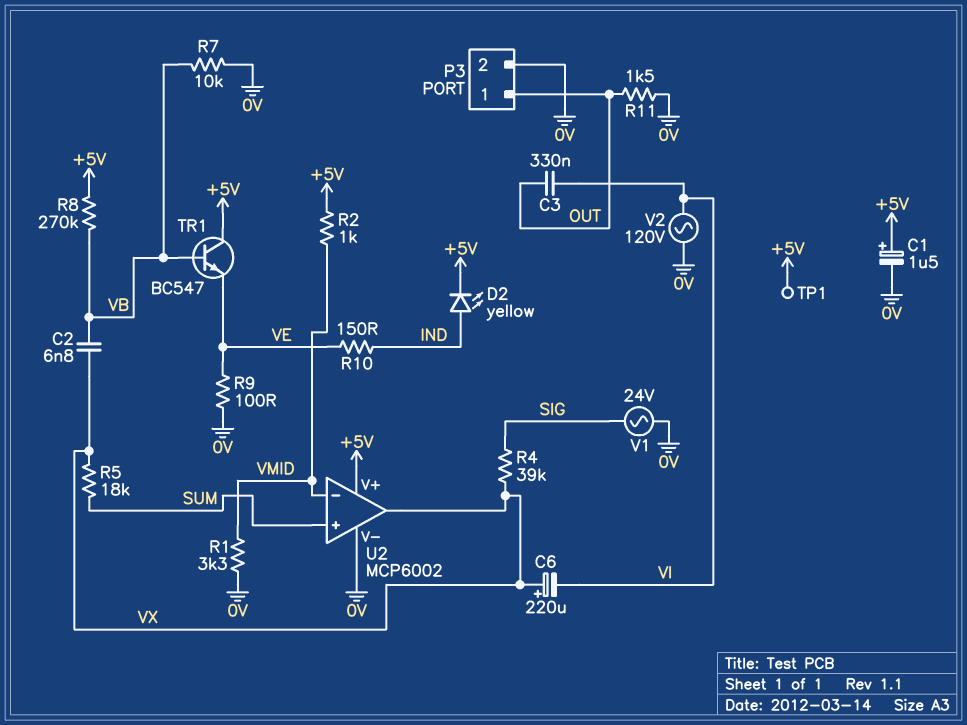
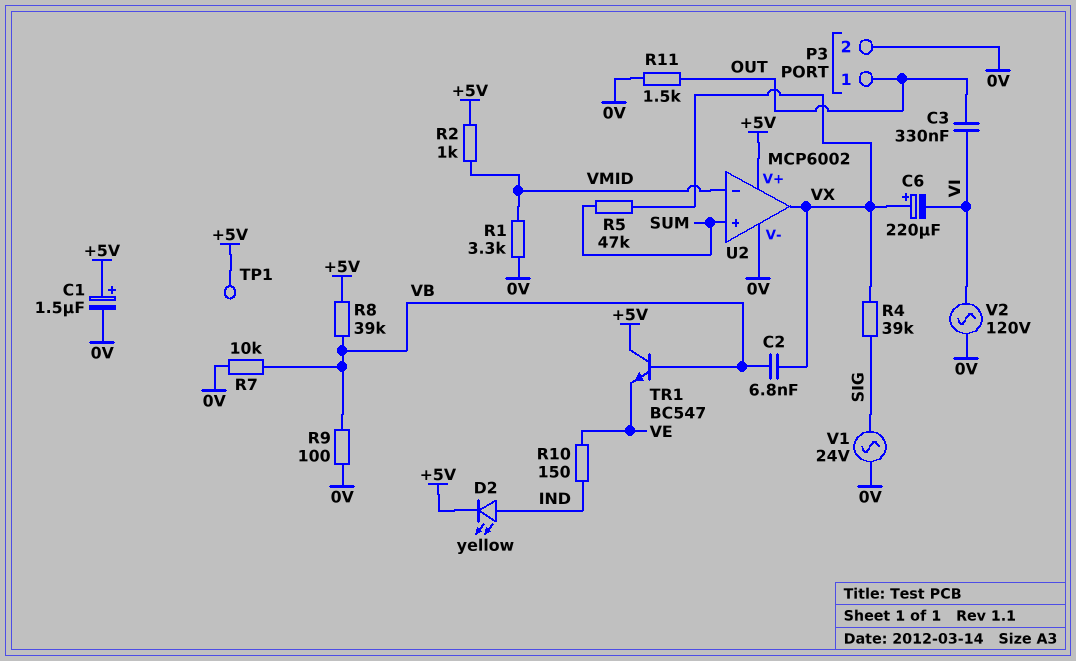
R5: 18k (SUM, VX) -> 47k (SUM, VX)
R8: 270k (+5V, VB) -> 39k (+5V, VB)
R9: 100 (0V, VE) -> 100 (0V, VB)

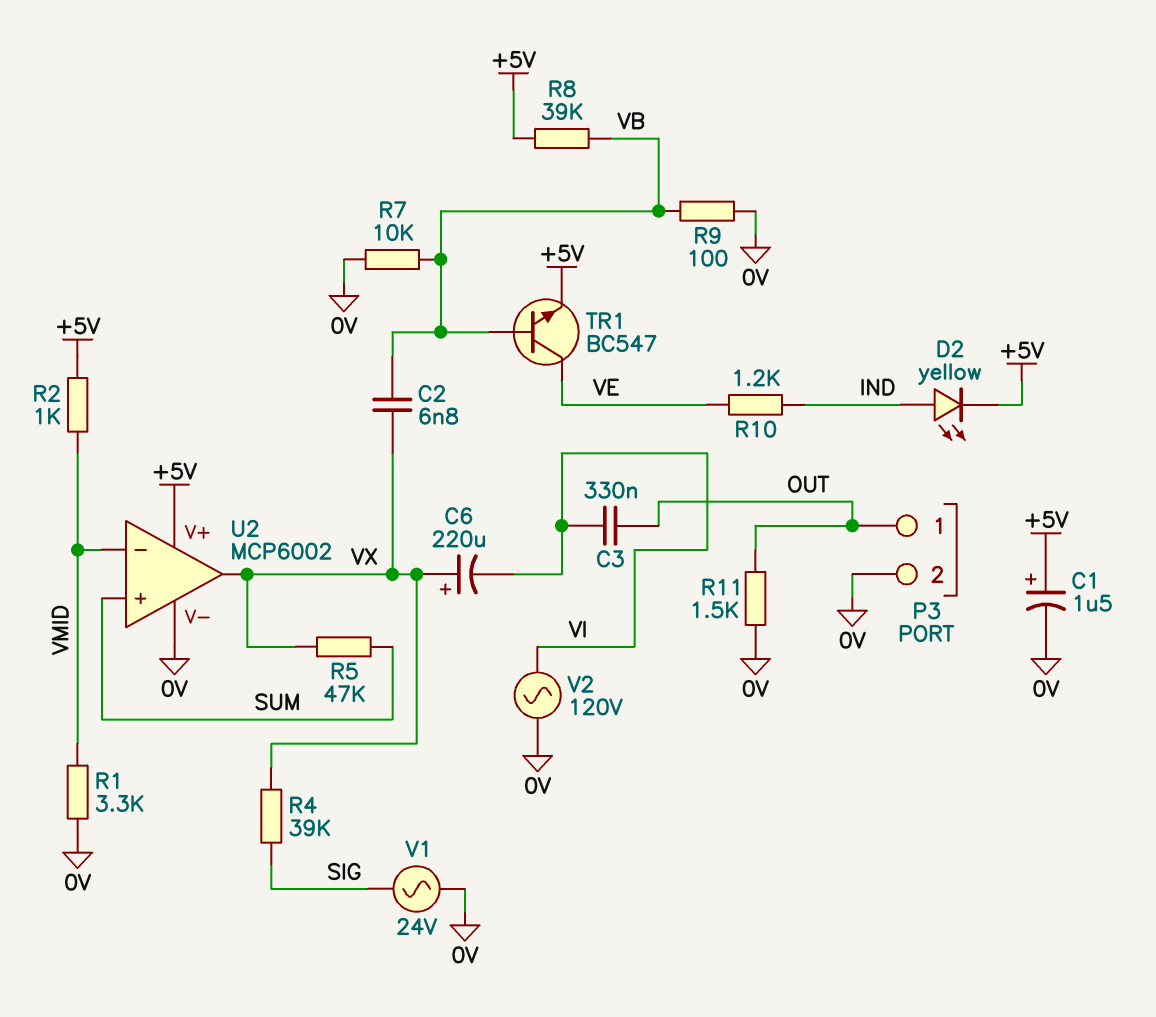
R10: 150 (IND, VE) -> 1.2k (IND, VE)
TP1: test point (+5V) -> none
TR1: NPN BC547 (B VB, C +5V, E VE) -> NPN BC547 (B VB, C VE, E +5V)

